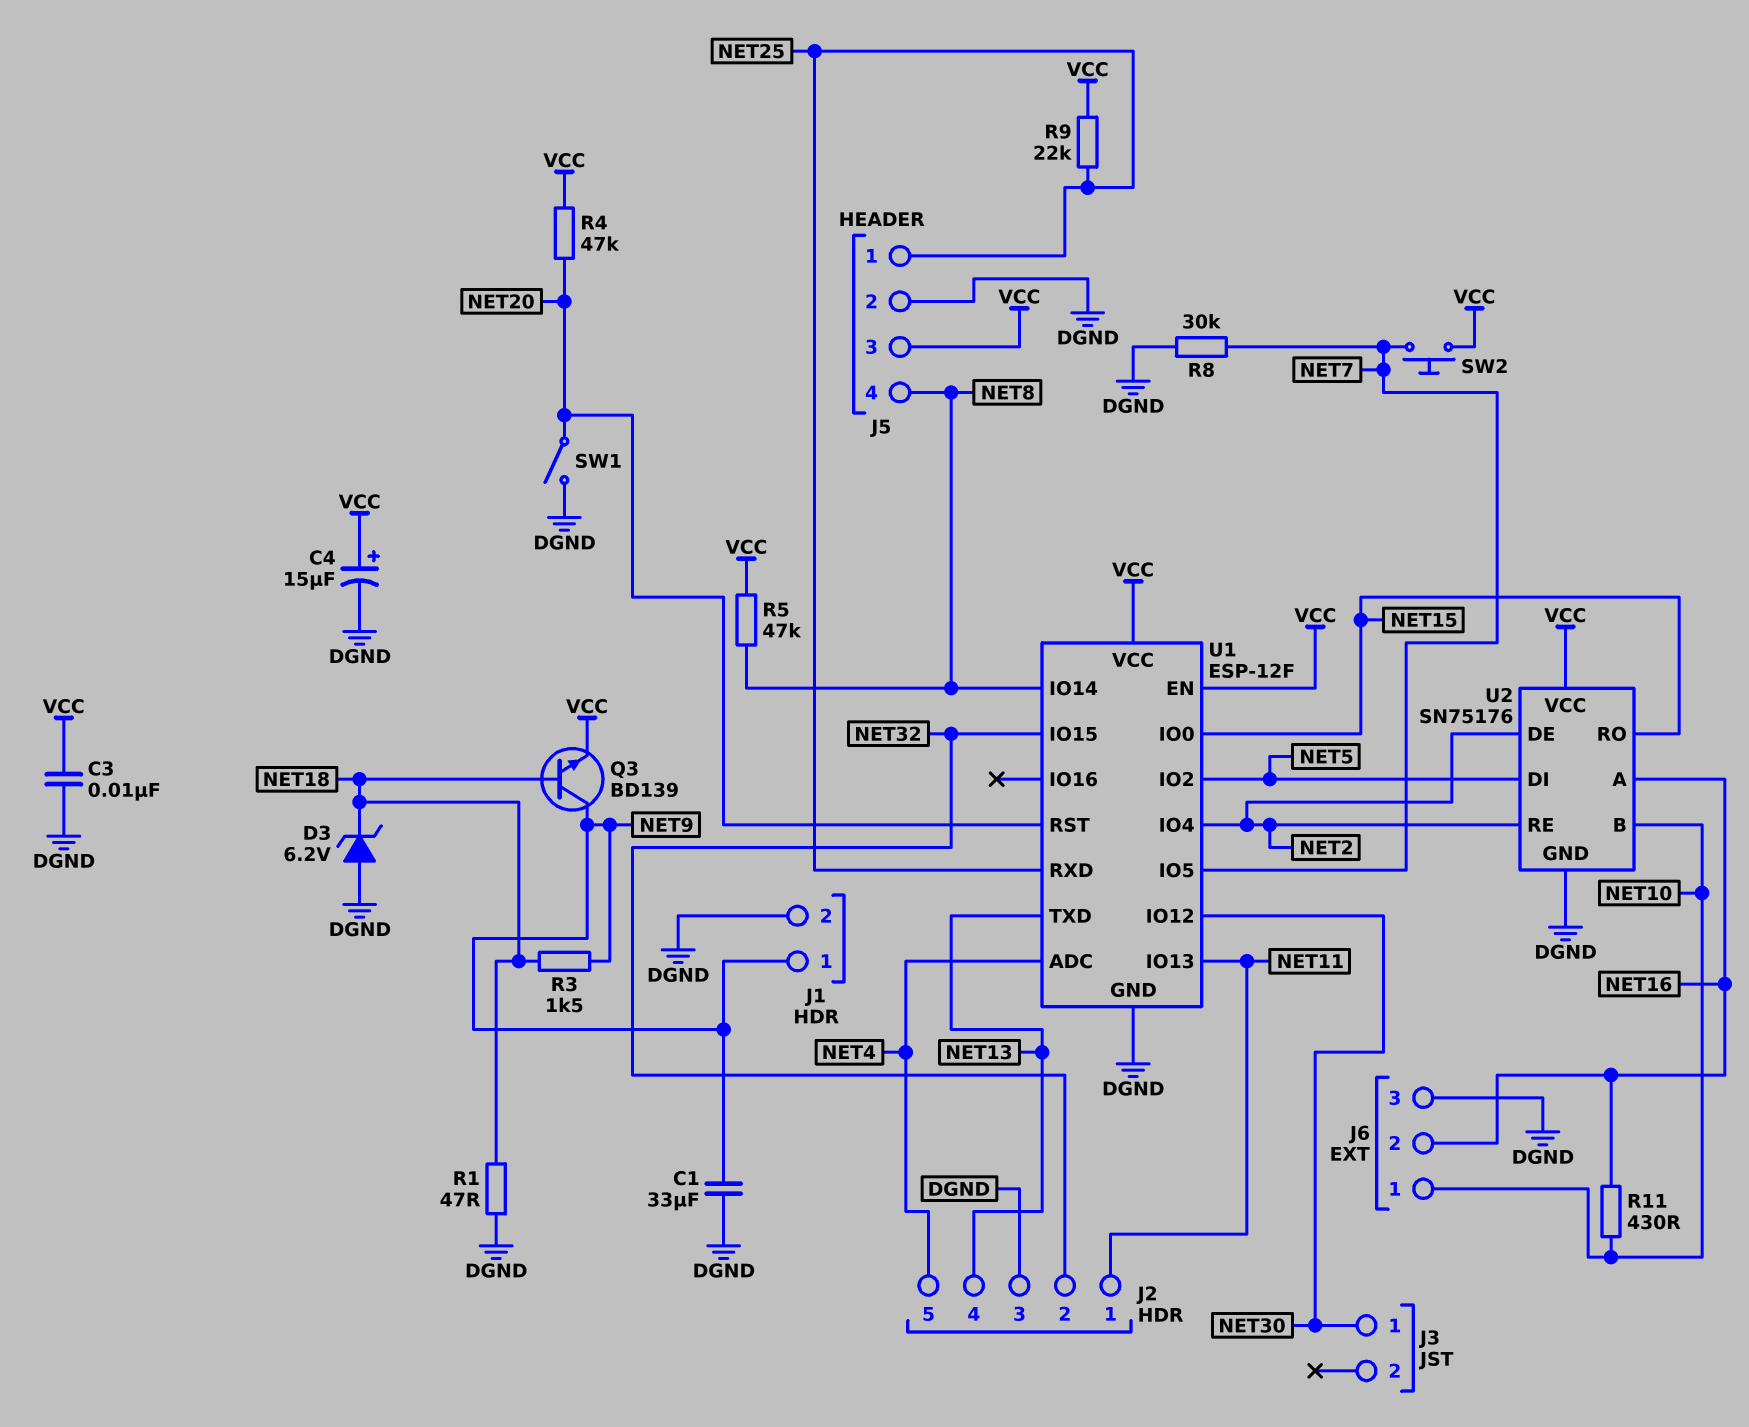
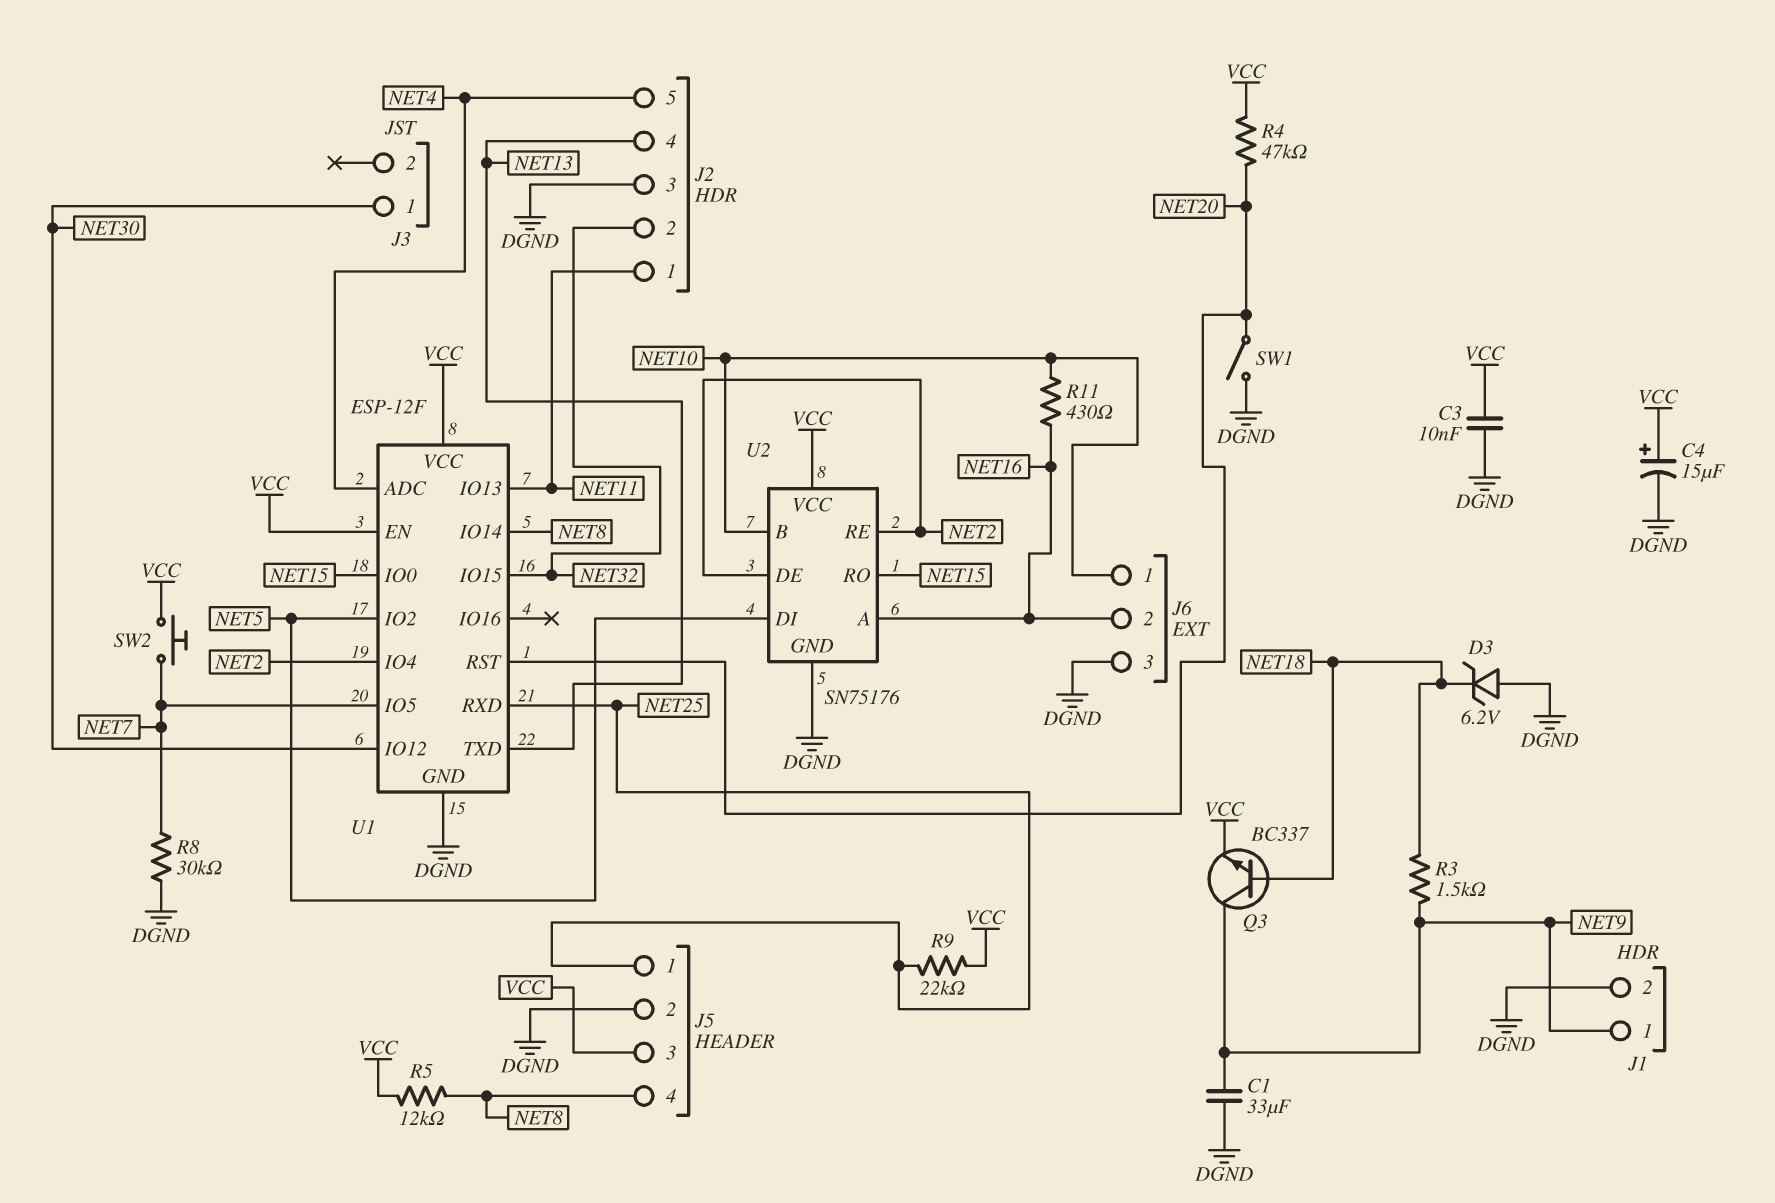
Q3: NPN BD139 (B NET18, C NET9, E VCC) -> NPN BC337 (B NET18, C NET9, E VCC)
R1: 47 (DGND, NET18) -> none
R5: 47k (NET8, VCC) -> 12k (NET8, VCC)

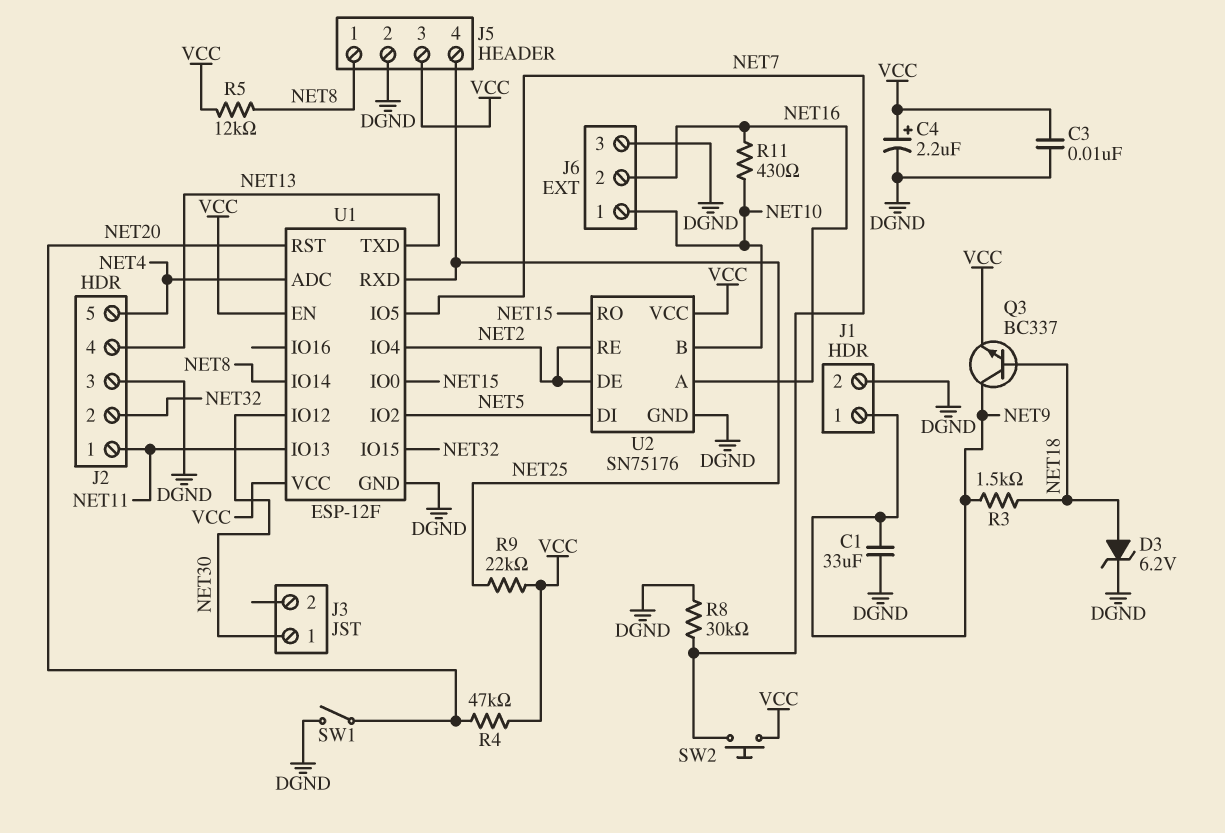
C4: 15uF (plus VCC, minus DGND) -> 2.2uF (plus VCC, minus DGND)
D3: zener 6.2V (A DGND, K NET18) -> zener 6.2V (A NET18, K DGND)
J5 pin 1: NET25 -> NET8
J5 pin 4: NET8 -> NET25

